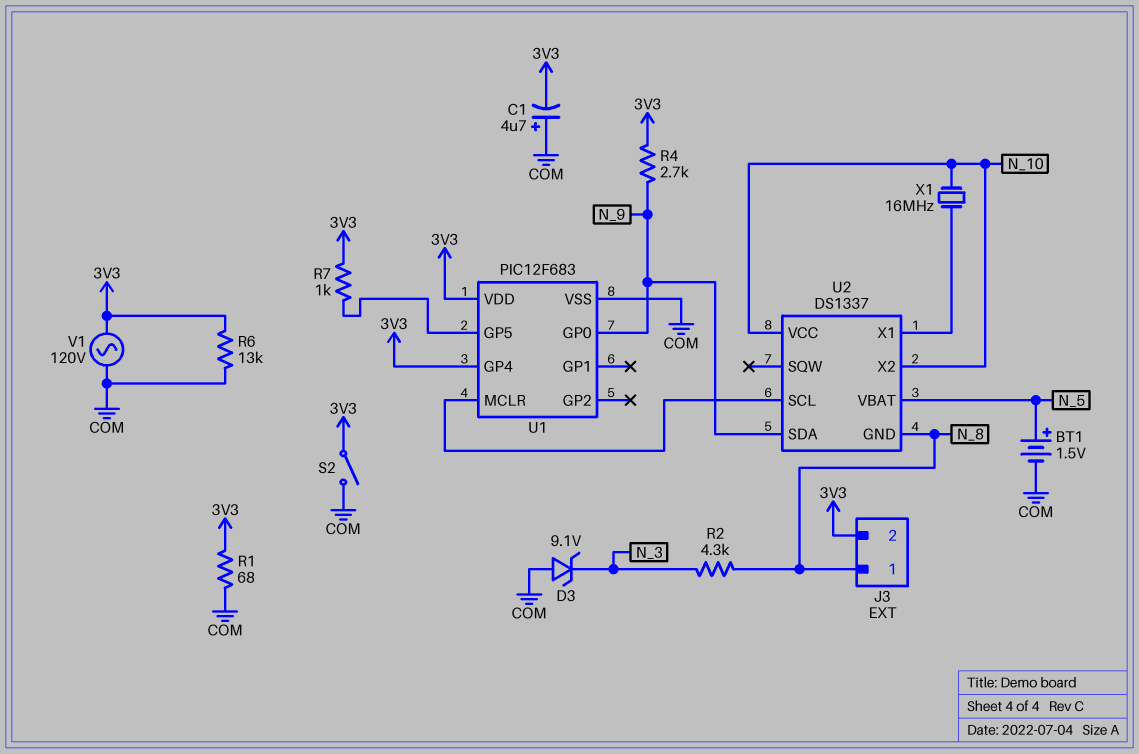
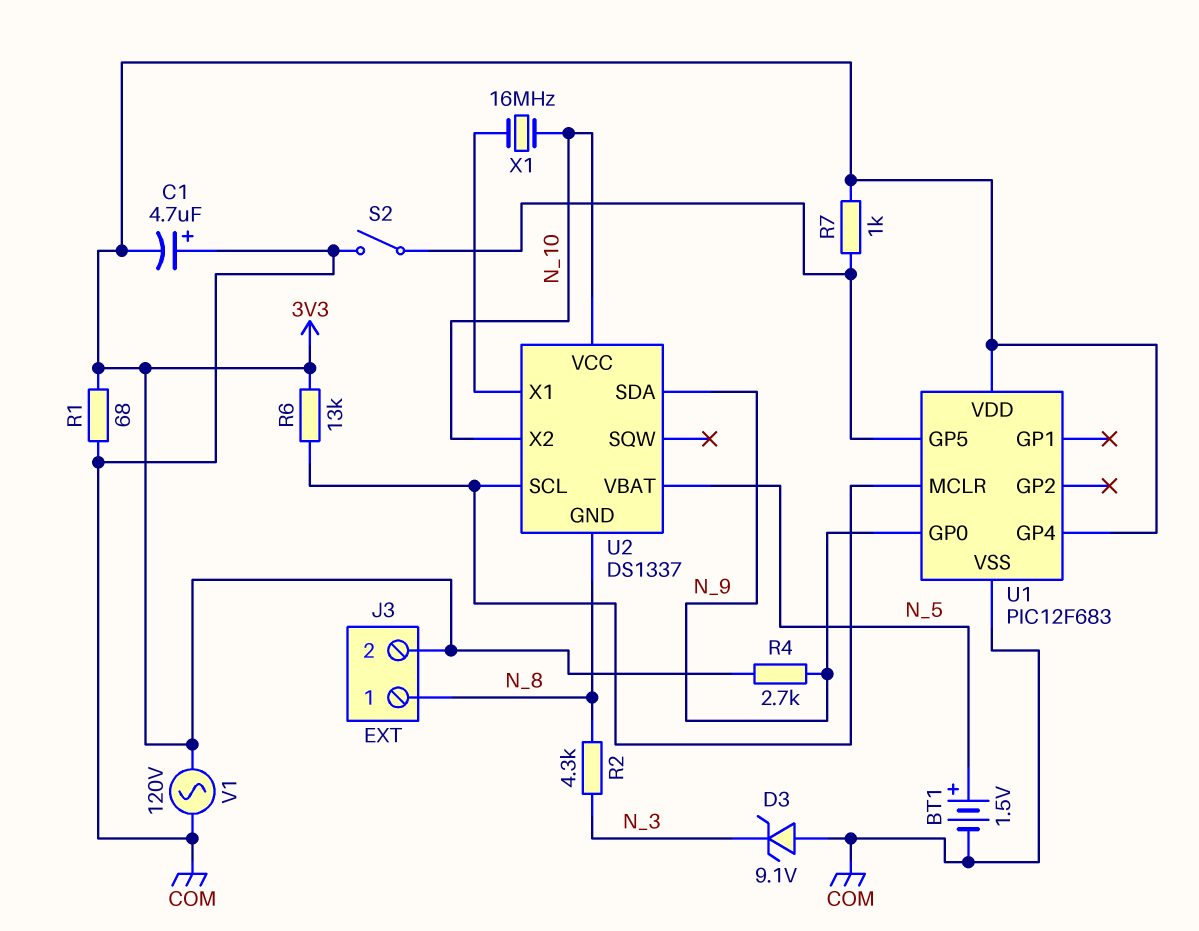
R6: 13k (3V3, COM) -> 13k (3V3, U1/MCLR)
S2: switch (3V3, COM) -> switch (COM, U1/GP5)

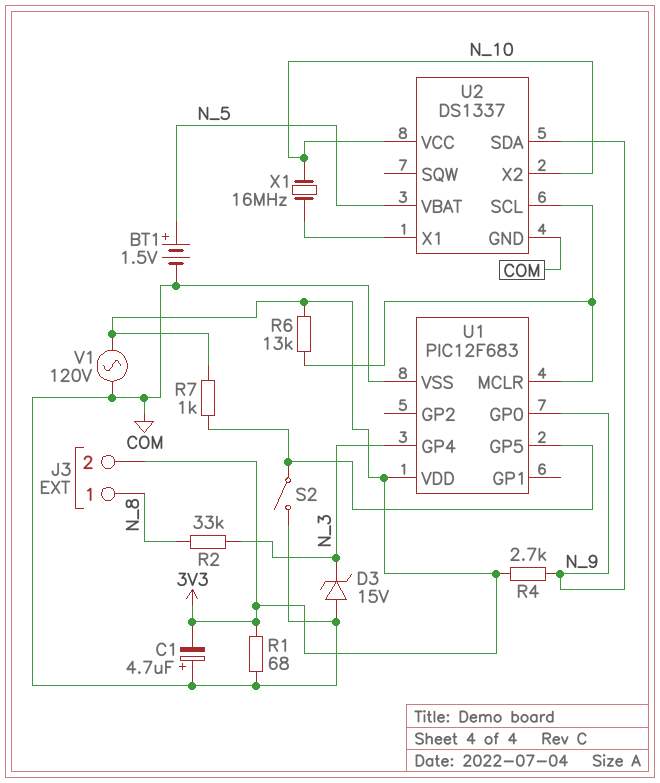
D3: zener 9.1V (A COM, K N_3) -> zener 15V (A COM, K N_3)
R2: 4.3k (N_3, N_8) -> 33k (N_3, N_8)
U1 pin GP4: 3V3 -> N_3
U2 pin GND: N_8 -> COM

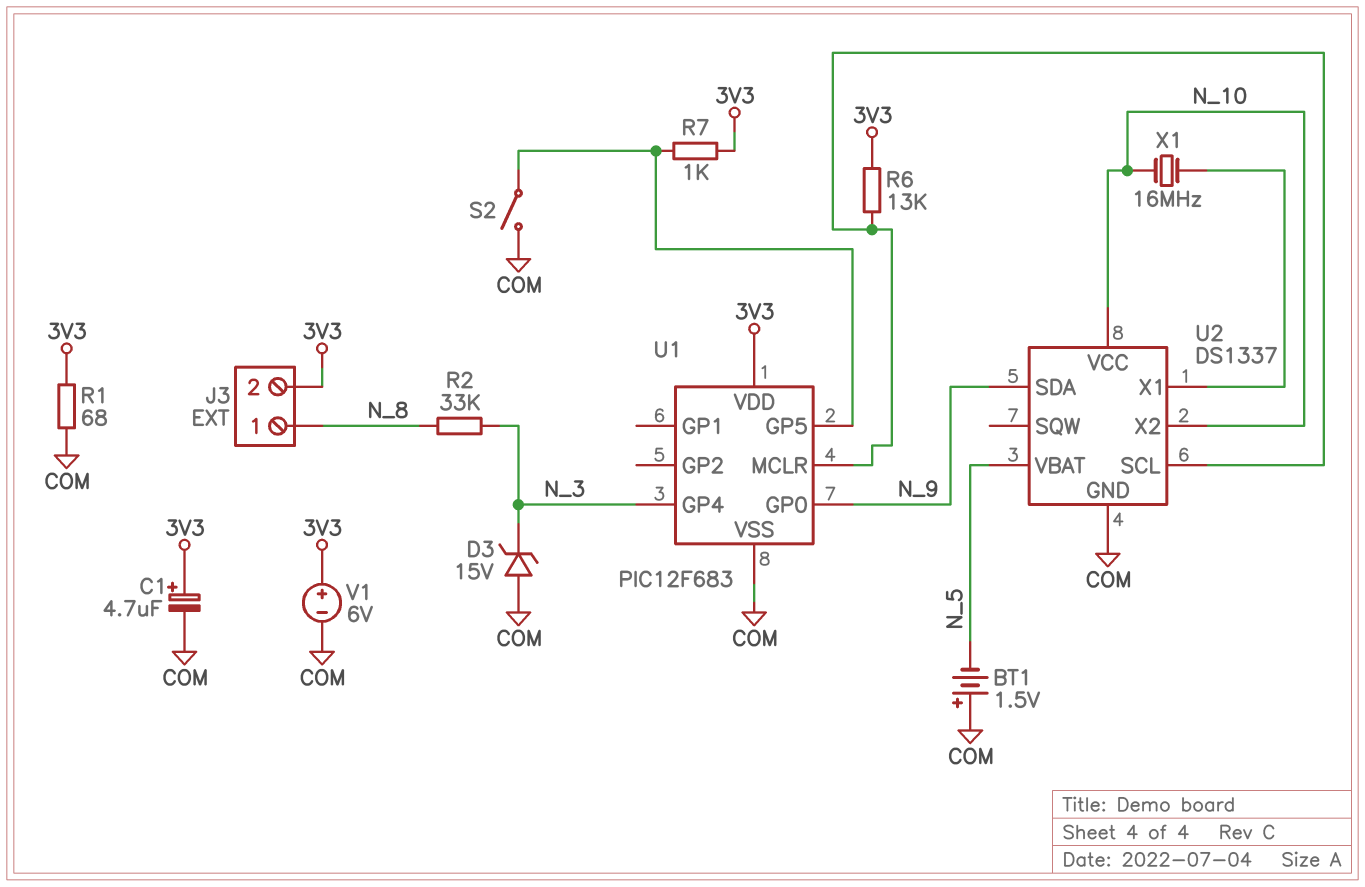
BT1: 1.5V (plus N_5, minus COM) -> 1.5V (plus COM, minus N_5)
C1: 4.7uF (plus COM, minus 3V3) -> 4.7uF (plus 3V3, minus COM)
R4: 2.7k (3V3, N_9) -> none
V1: AC 120V (3V3, COM) -> 6V (plus 3V3, minus COM)

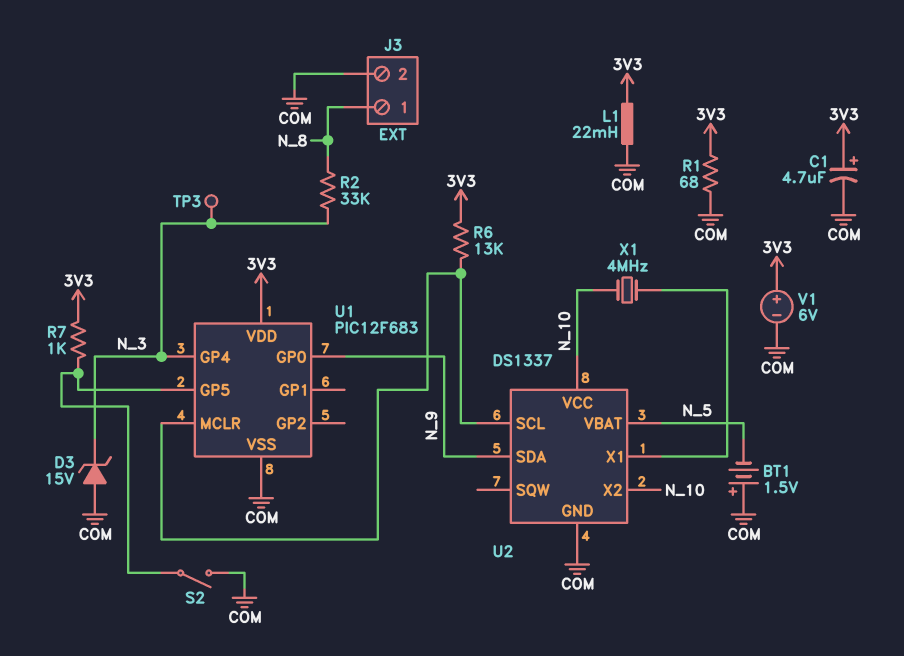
J3 pin 2: 3V3 -> COM
L1: none -> 22mH (3V3, COM)
TP3: none -> test point (N_3)
X1: 16MHz (N_10, U2/X1) -> 4MHz (N_10, U2/X1)

